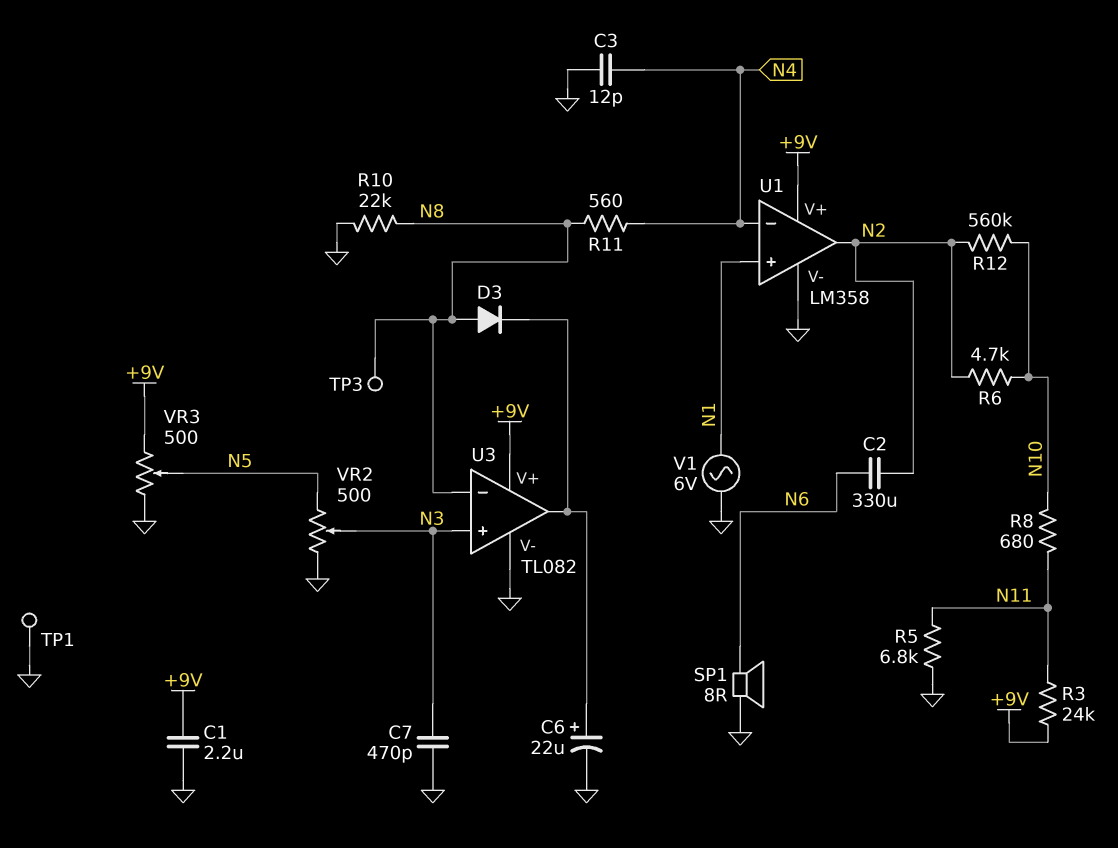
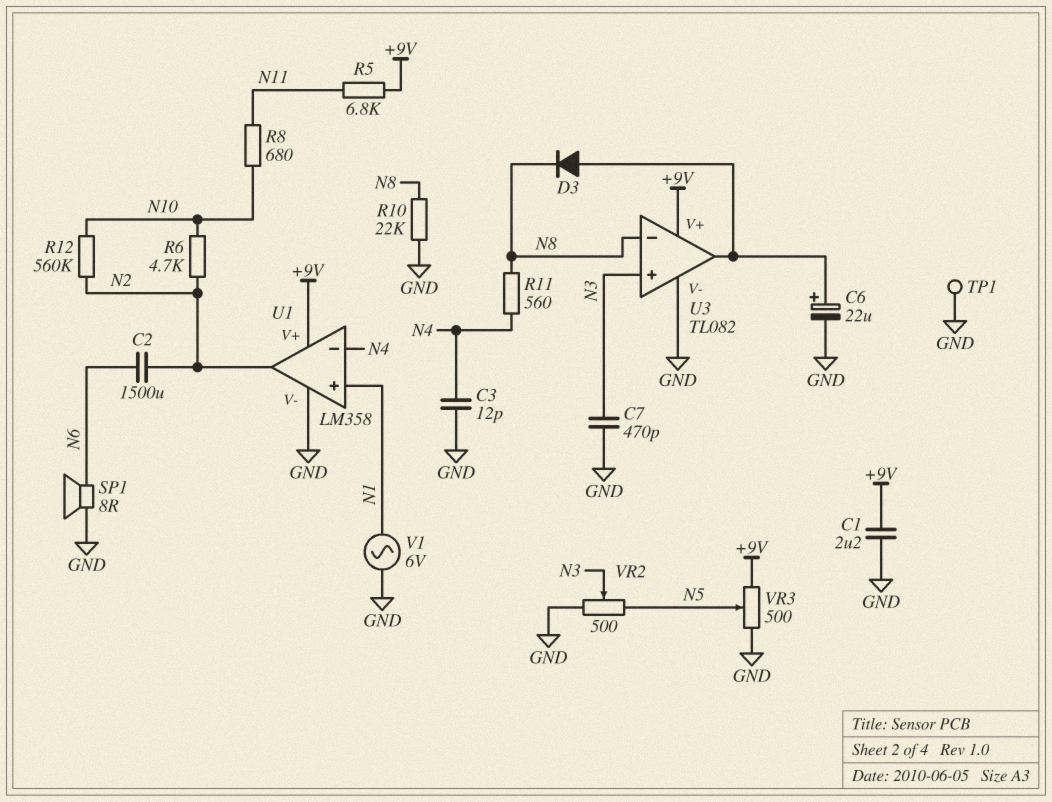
C2: 330uF (N2, N6) -> 1500uF (N2, N6)
D3: diode (A N8, K U3/out) -> diode (A U3/out, K N8)
R3: 24k (+9V, N11) -> none
R5: 6.8k (GND, N11) -> 6.8k (+9V, N11)
TP3: test point (N8) -> none

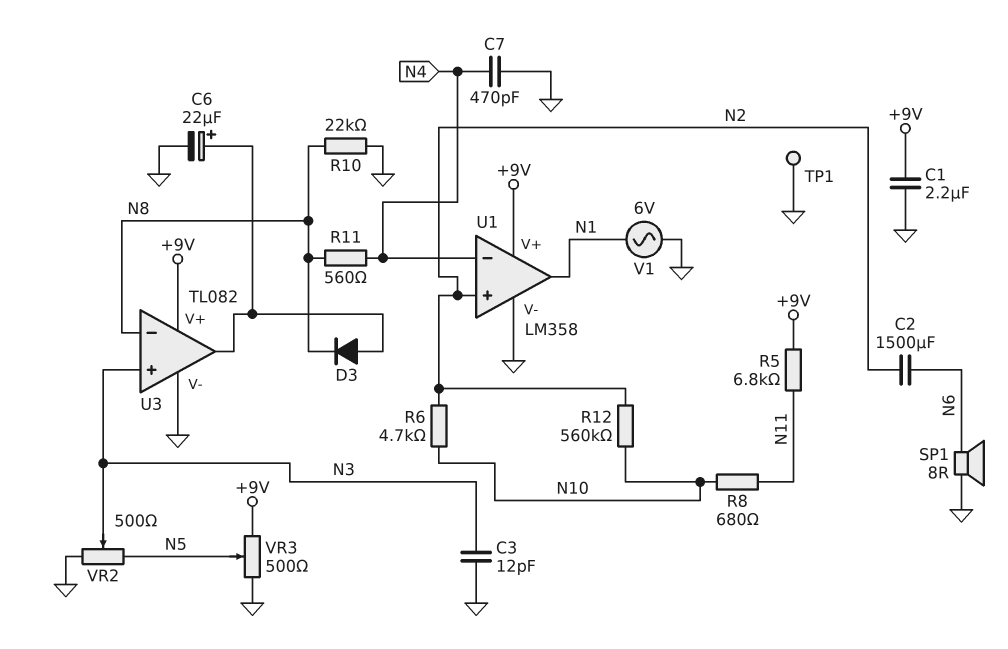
C3: 12pF (GND, N4) -> 12pF (GND, N3)
C7: 470pF (GND, N3) -> 470pF (GND, N4)
U1 pin in+: N1 -> N2
U1 pin out: N2 -> N1

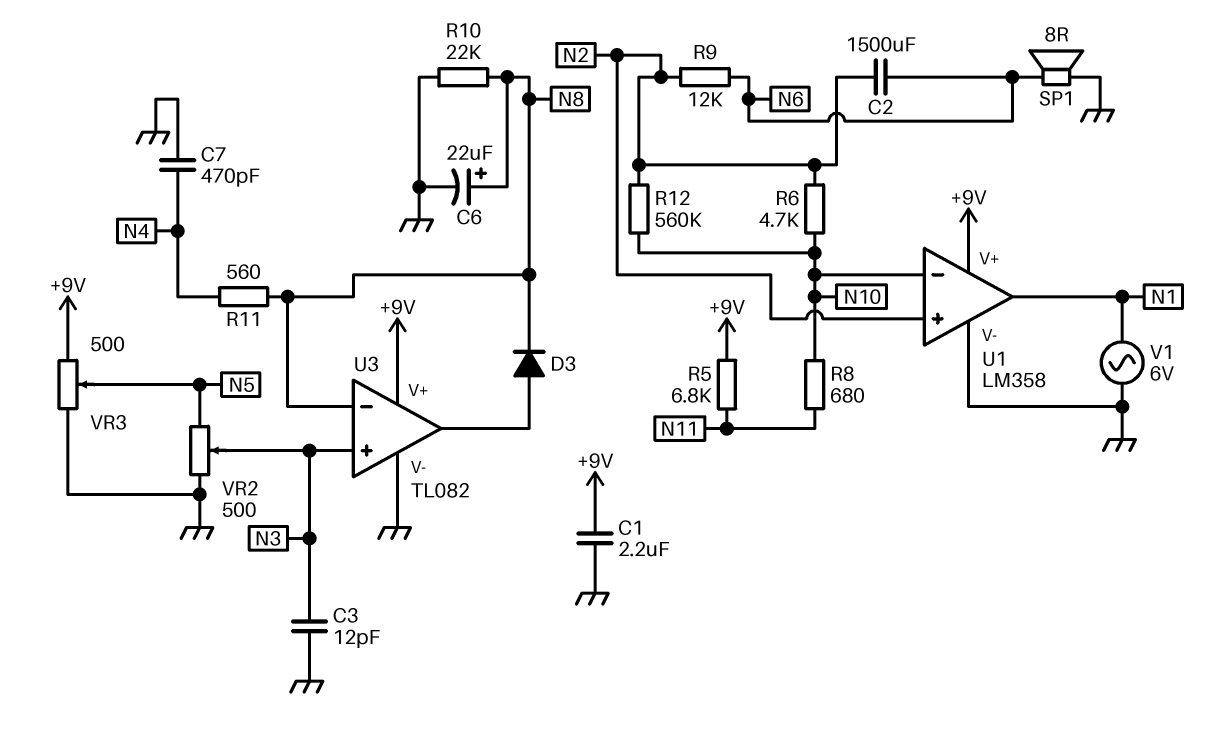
C6: 22uF (plus U3/out, minus GND) -> 22uF (plus N8, minus GND)
R9: none -> 12k (N2, N6)
TP1: test point (GND) -> none
U1 pin in-: N4 -> N10

